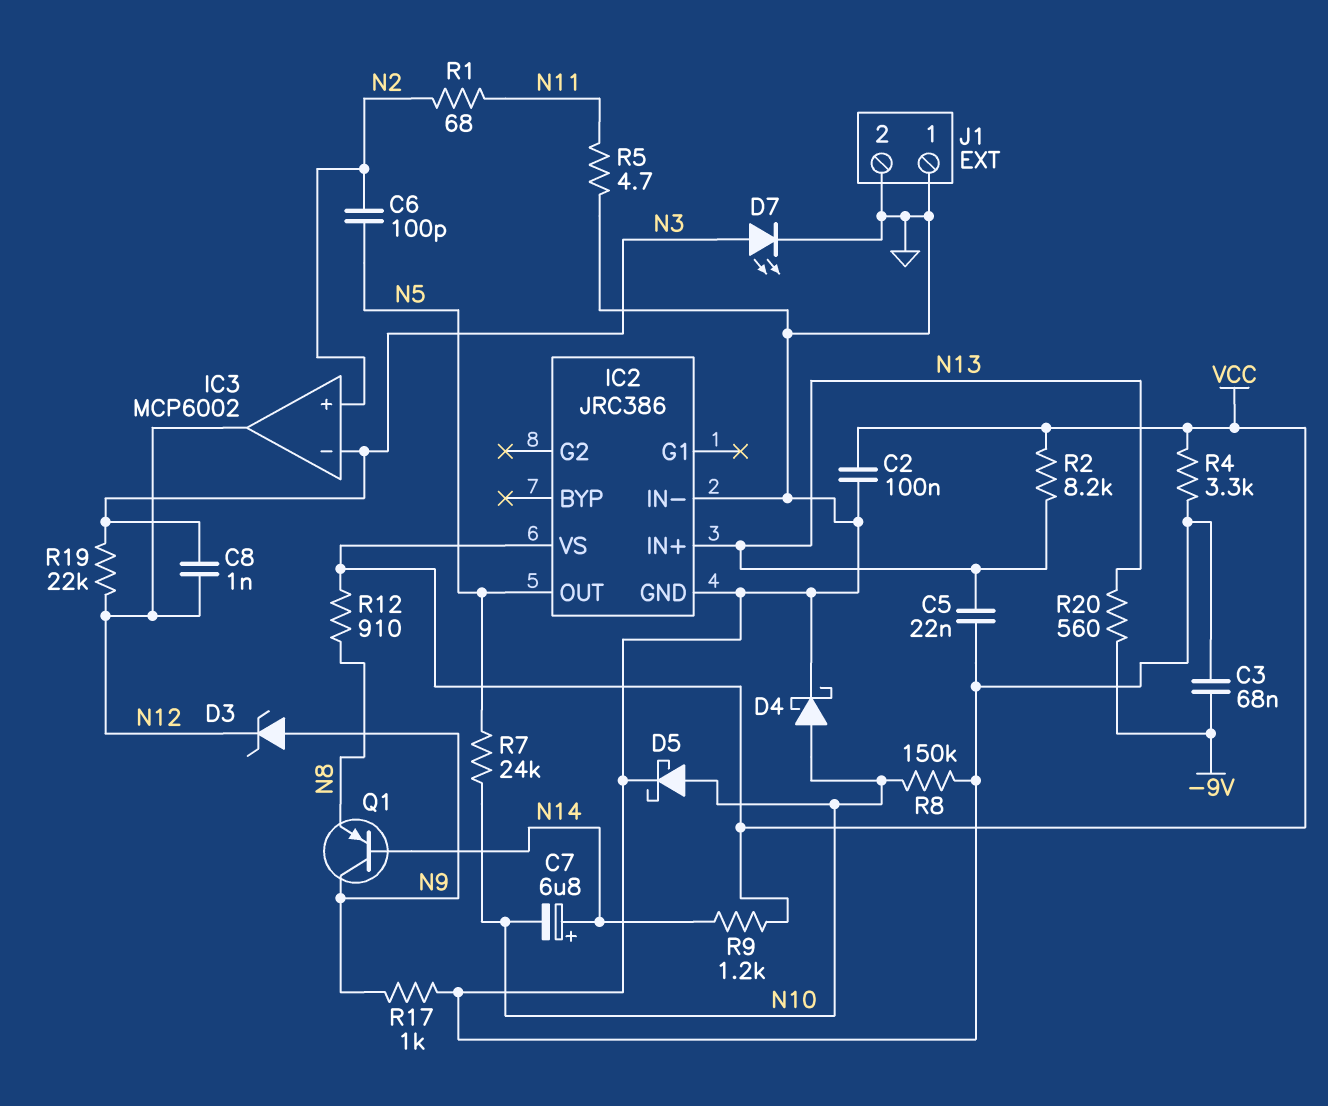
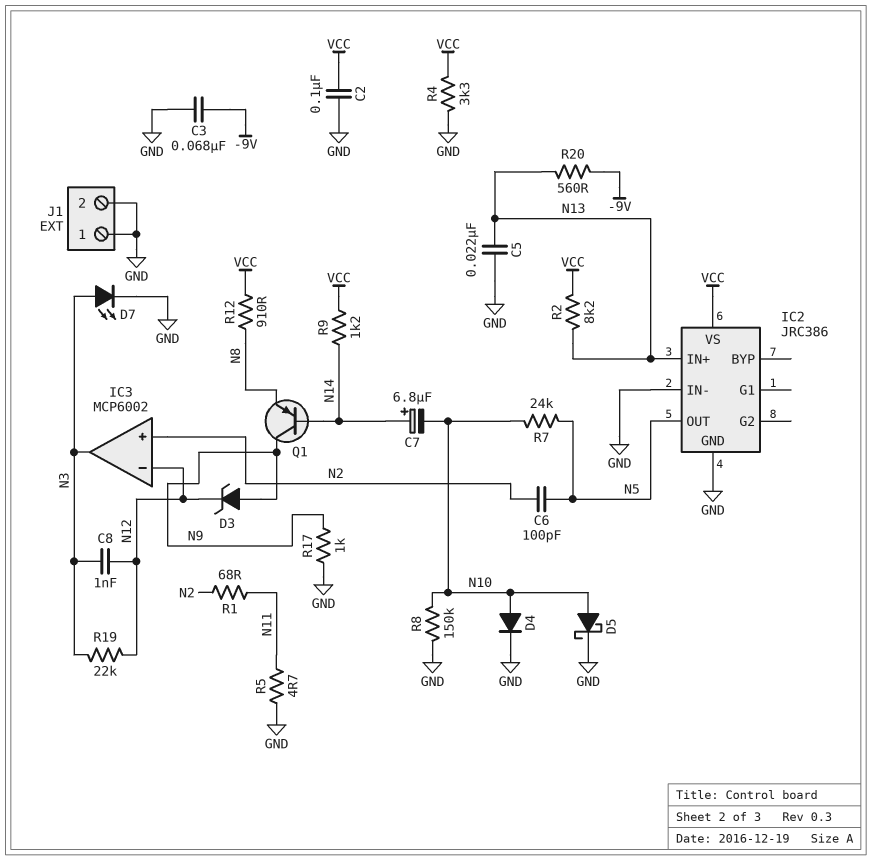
D4: schottky (A N10, K GND) -> diode (A N10, K GND)
IC3 pin in-: N3 -> N12
IC3 pin out: N12 -> N3

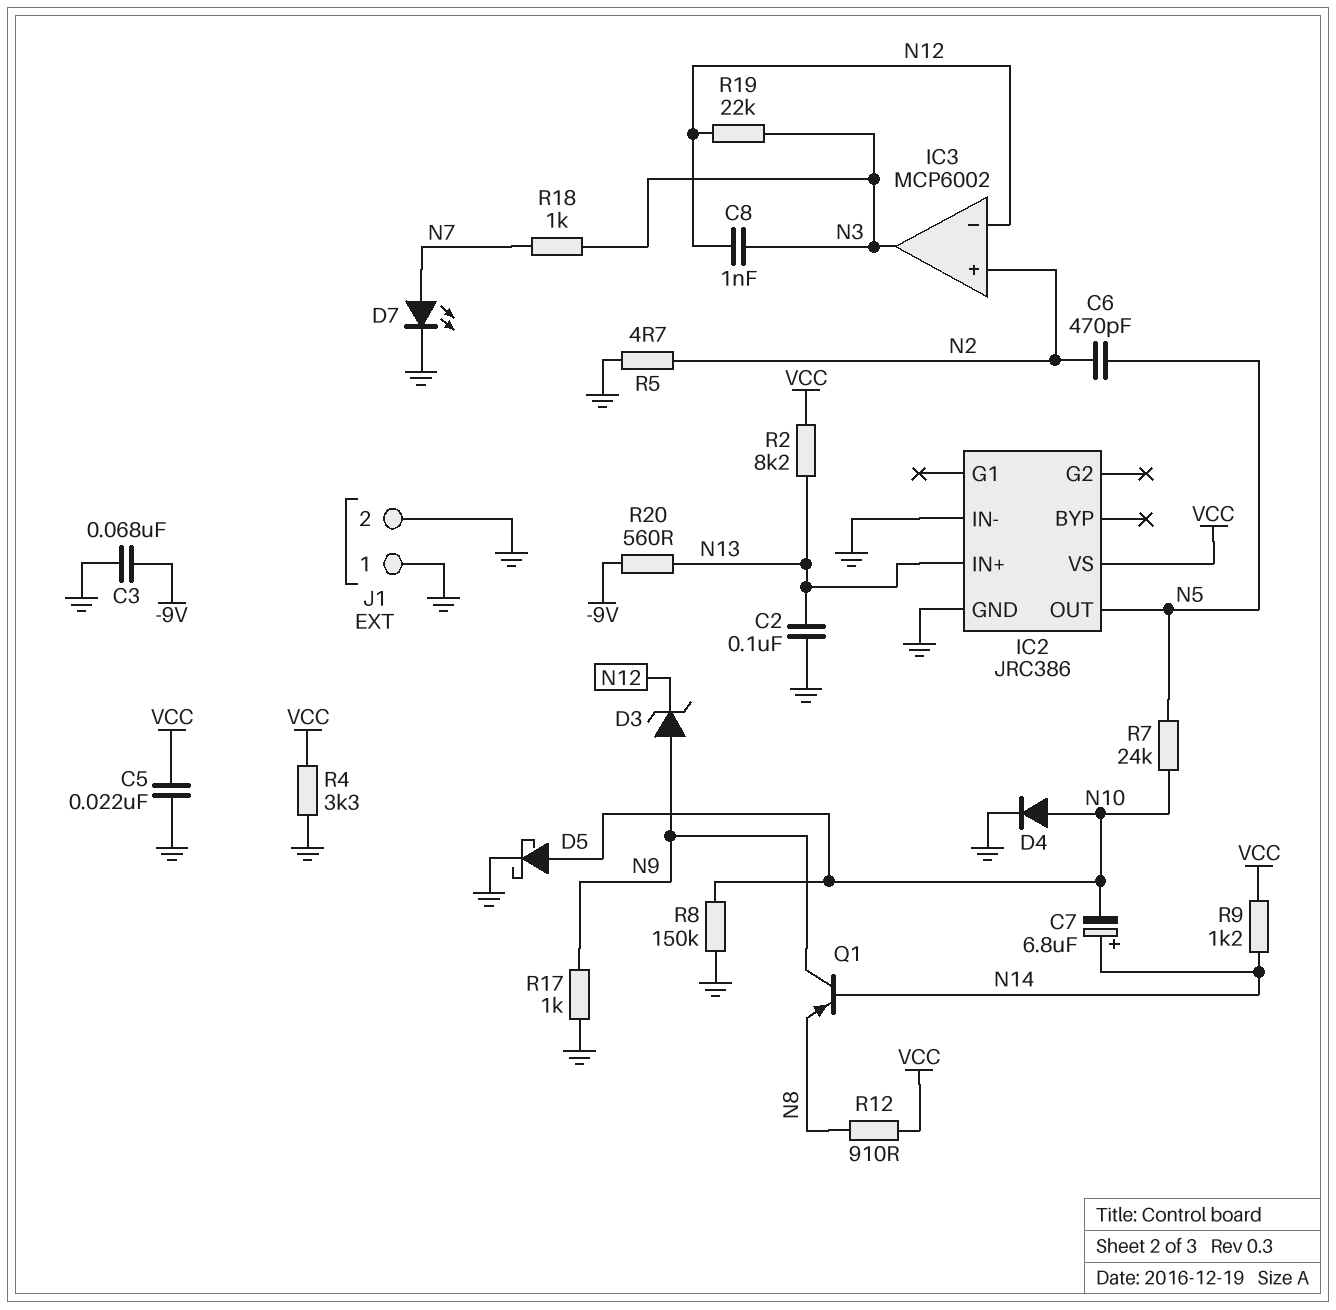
C2: 100nF (GND, VCC) -> 100nF (GND, N13)
C5: 22nF (GND, N13) -> 22nF (GND, VCC)
C6: 100pF (N2, N5) -> 470pF (N2, N5)
D7: LED (A N3, K GND) -> LED (A N7, K GND)
R1: 68 (N2, N11) -> none
R5: 4.7 (GND, N11) -> 4.7 (GND, N2)
R18: none -> 1k (N3, N7)

